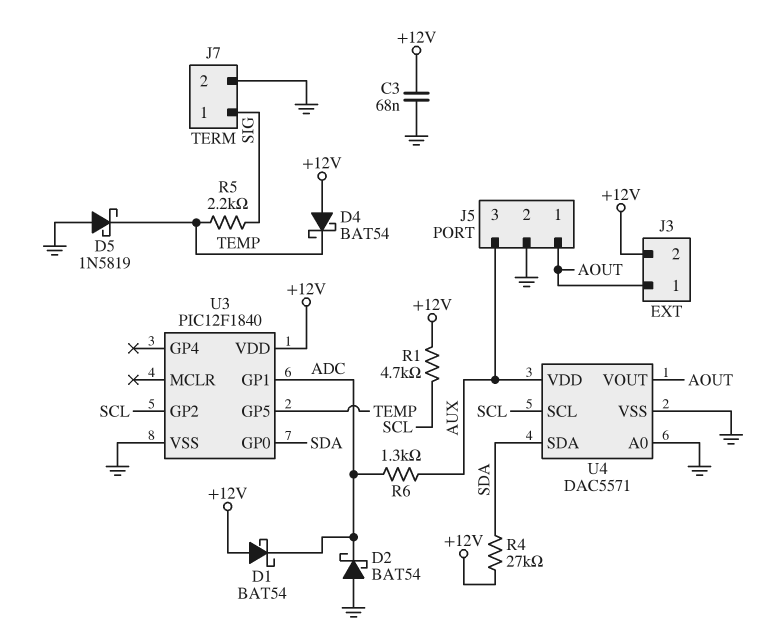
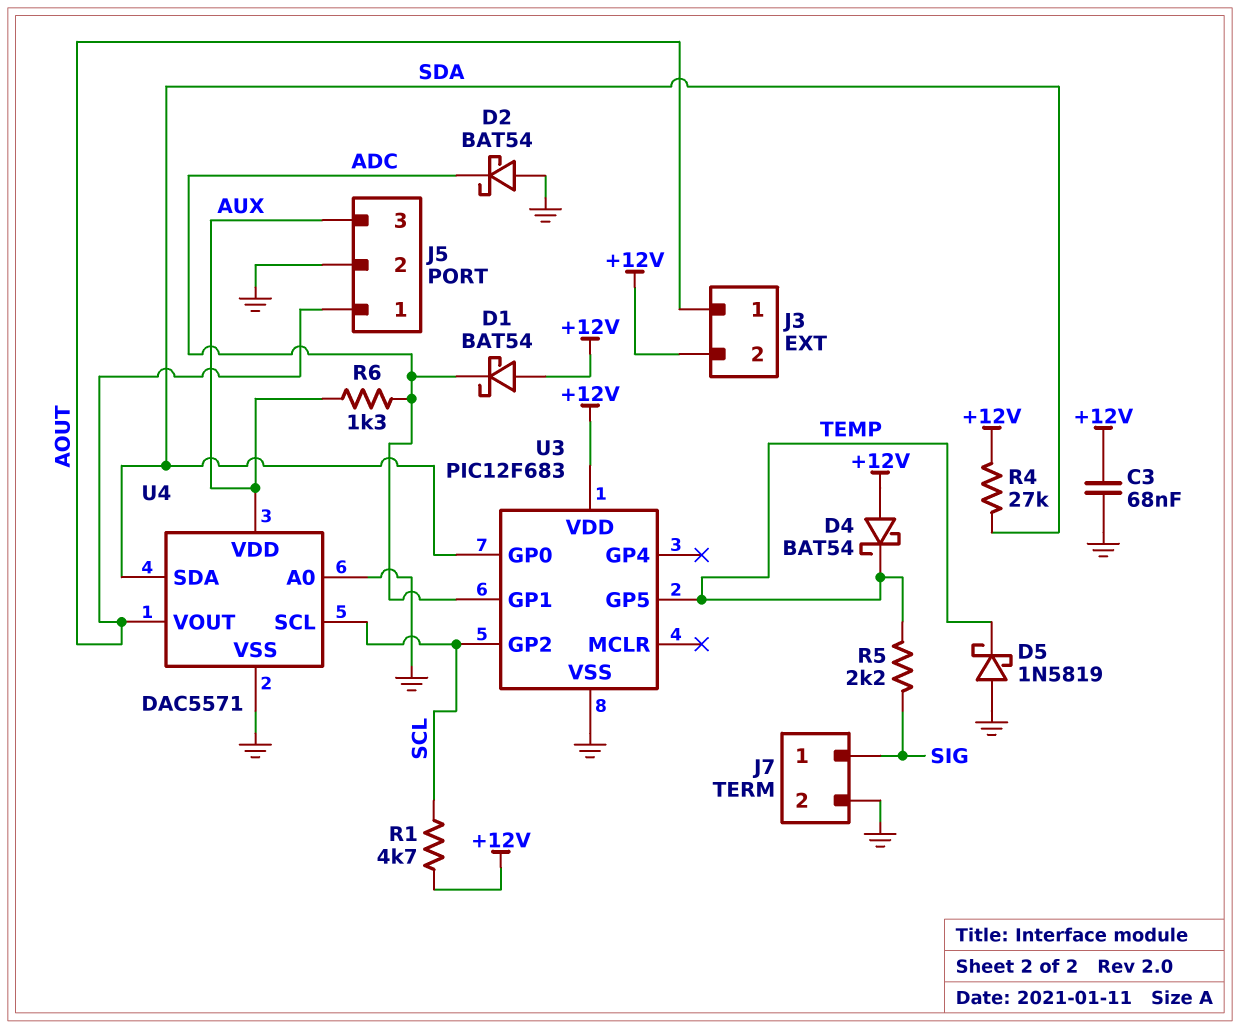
U3: PIC12F1840 -> PIC12F683

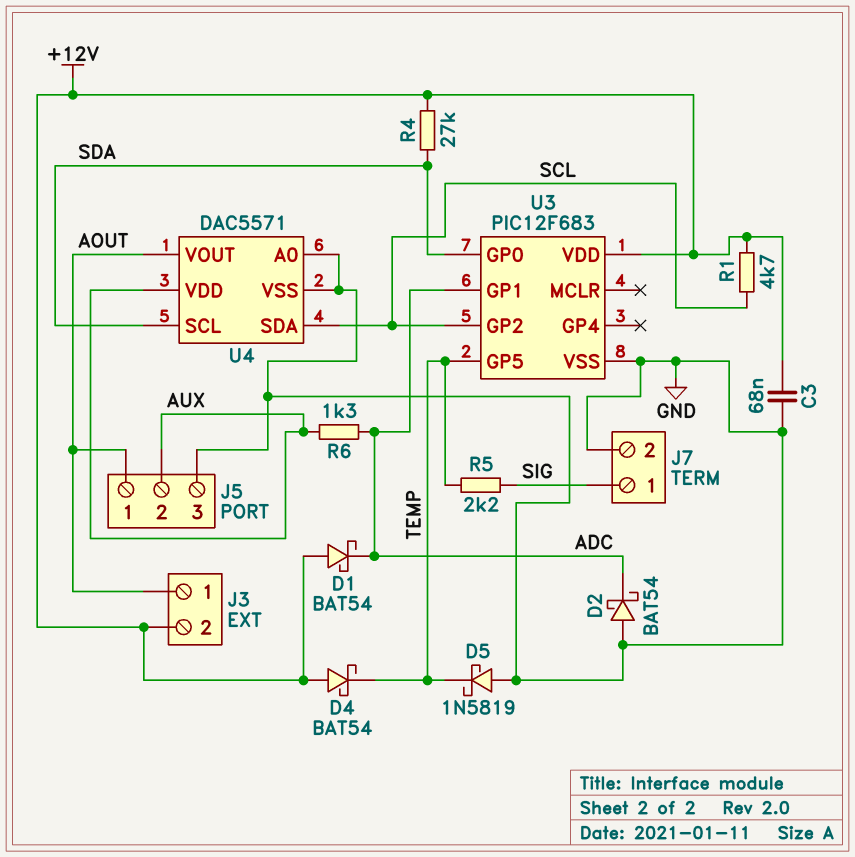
J5 pin 2: GND -> AUX
J5 pin 3: AUX -> GND
U4 pin SCL: SCL -> SDA
U4 pin SDA: SDA -> SCL

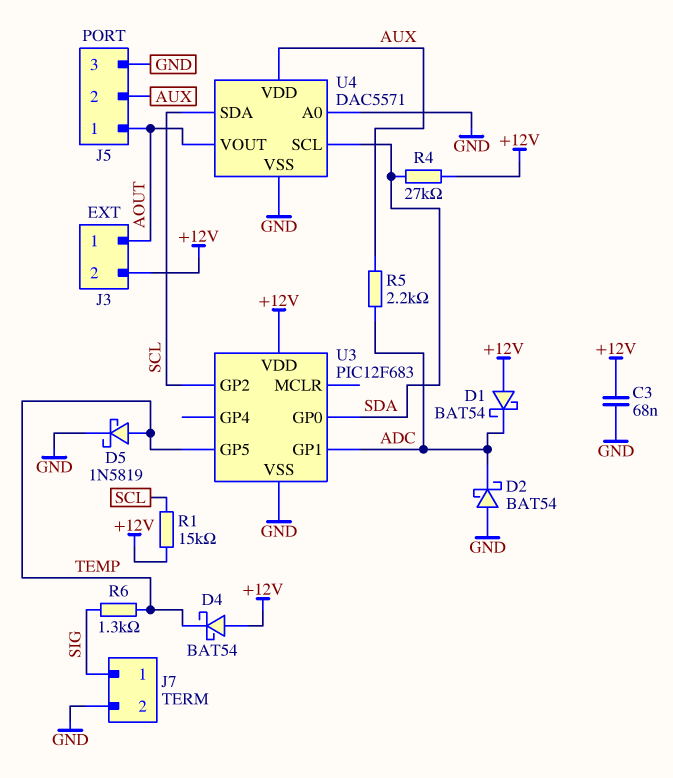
D5: schottky 1N5819 (A GND, K TEMP) -> schottky 1N5819 (A TEMP, K GND)
R1: 4.7k (+12V, SCL) -> 15k (+12V, SCL)
R5: 2.2k (SIG, TEMP) -> 2.2k (ADC, AUX)
R6: 1.3k (ADC, AUX) -> 1.3k (SIG, TEMP)

